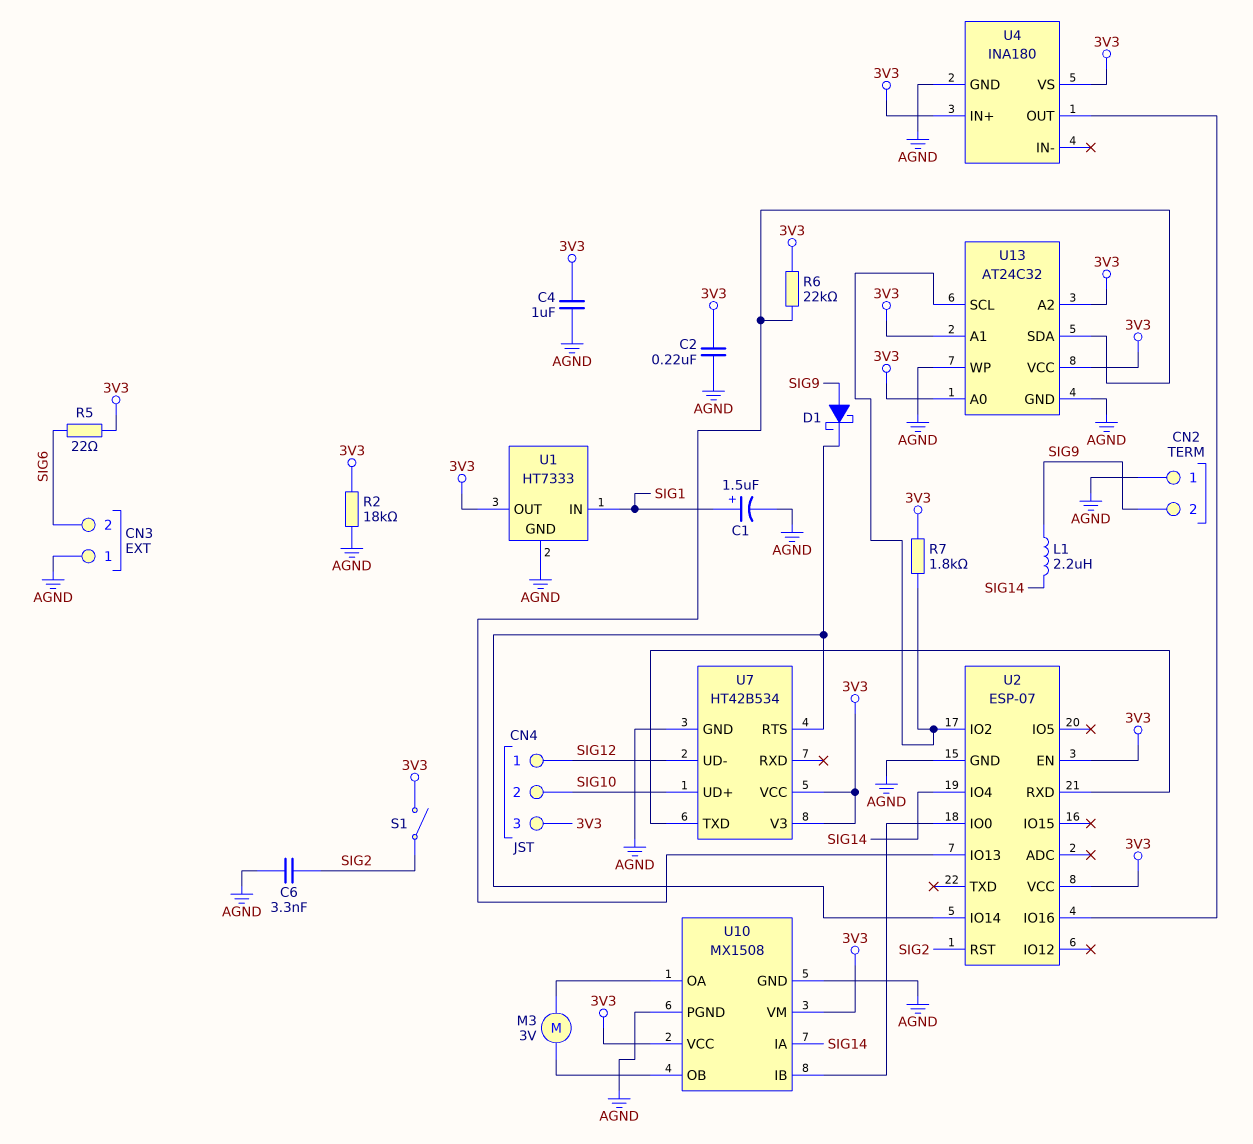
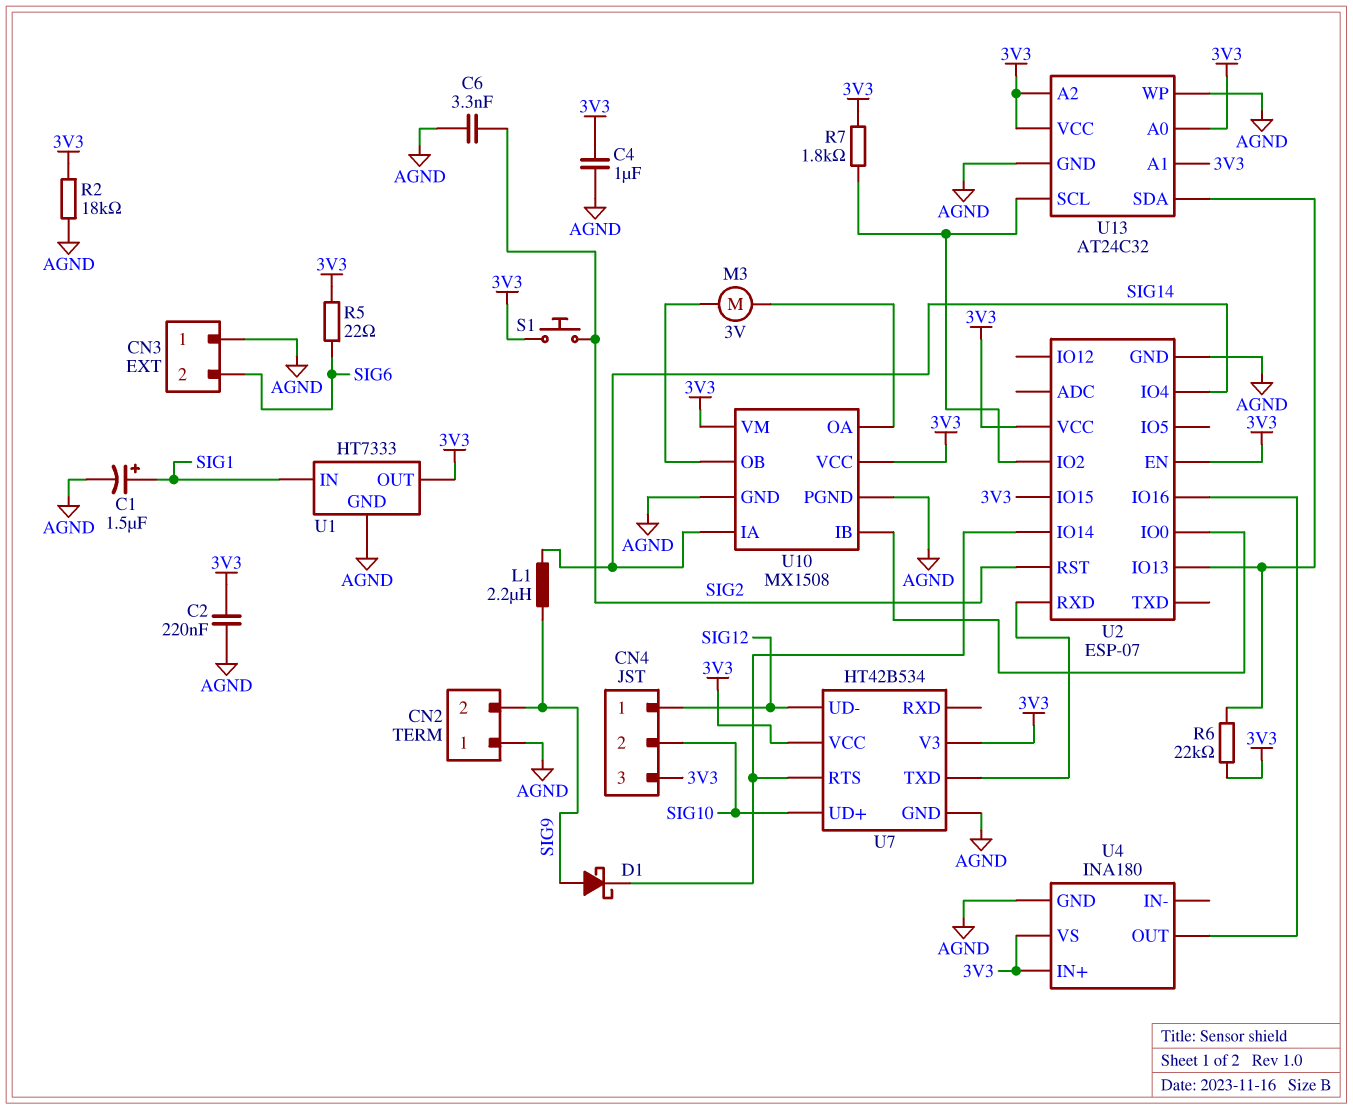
S1: switch (3V3, SIG2) -> button (3V3, SIG2)
U2 pin IO15: none -> 3V3

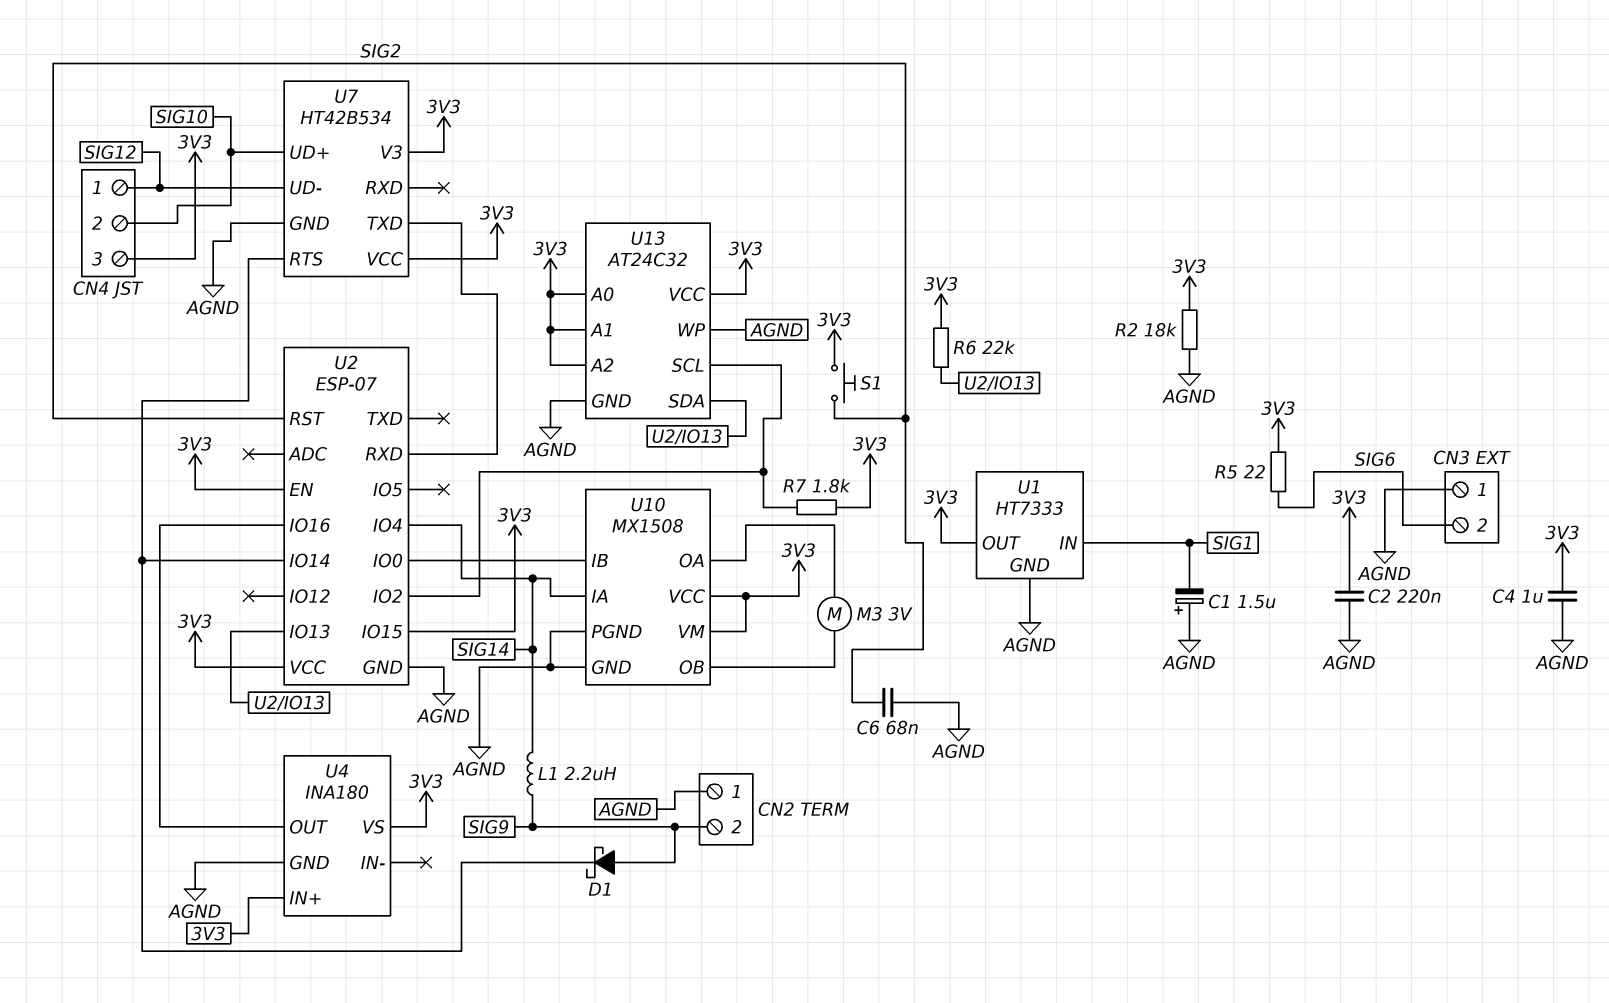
C1: 1.5uF (plus SIG1, minus AGND) -> 1.5uF (plus AGND, minus SIG1)
C6: 3.3nF (AGND, SIG2) -> 68nF (AGND, SIG2)

